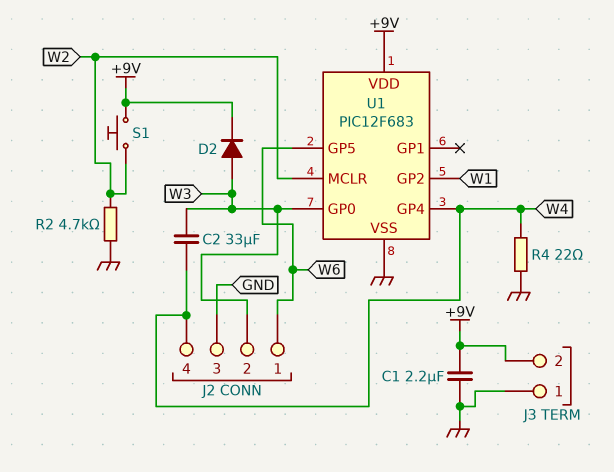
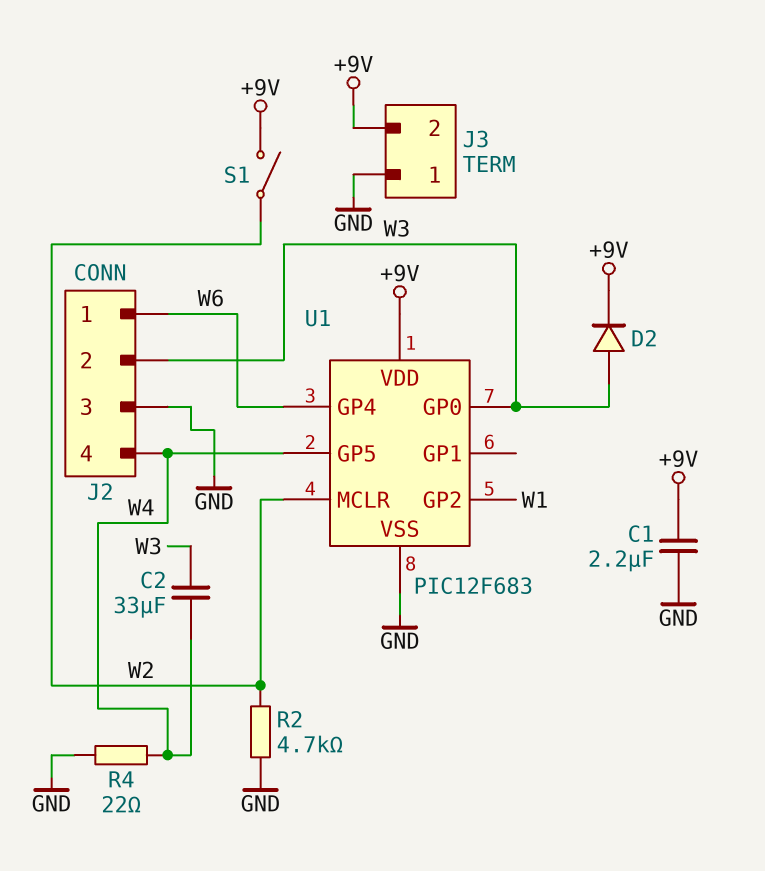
S1: button (+9V, W2) -> switch (+9V, W2)
U1 pin GP4: W4 -> W6
U1 pin GP5: W6 -> W4

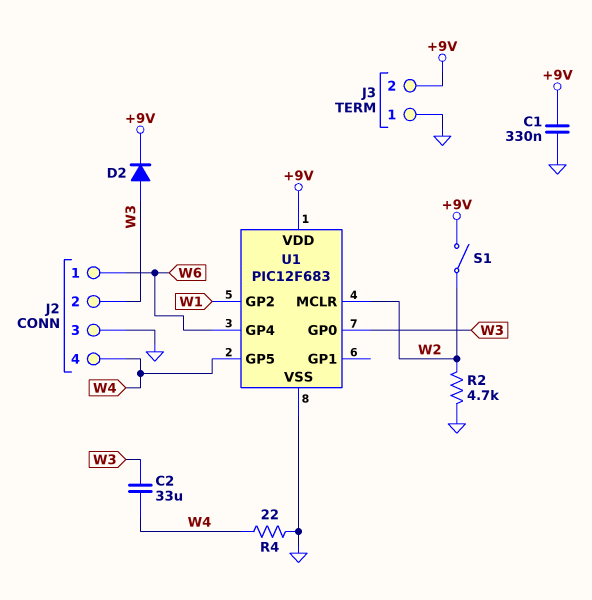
C1: 2.2uF (+9V, GND) -> 330nF (+9V, GND)

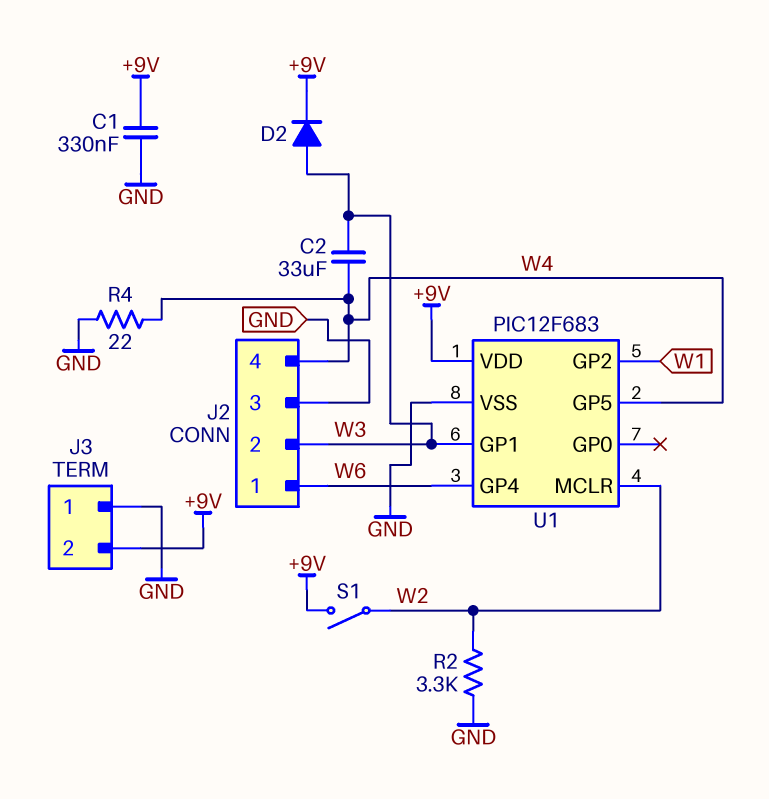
R2: 4.7k (GND, W2) -> 3.3k (GND, W2)
U1 pin GP0: W3 -> none
U1 pin GP1: none -> W3

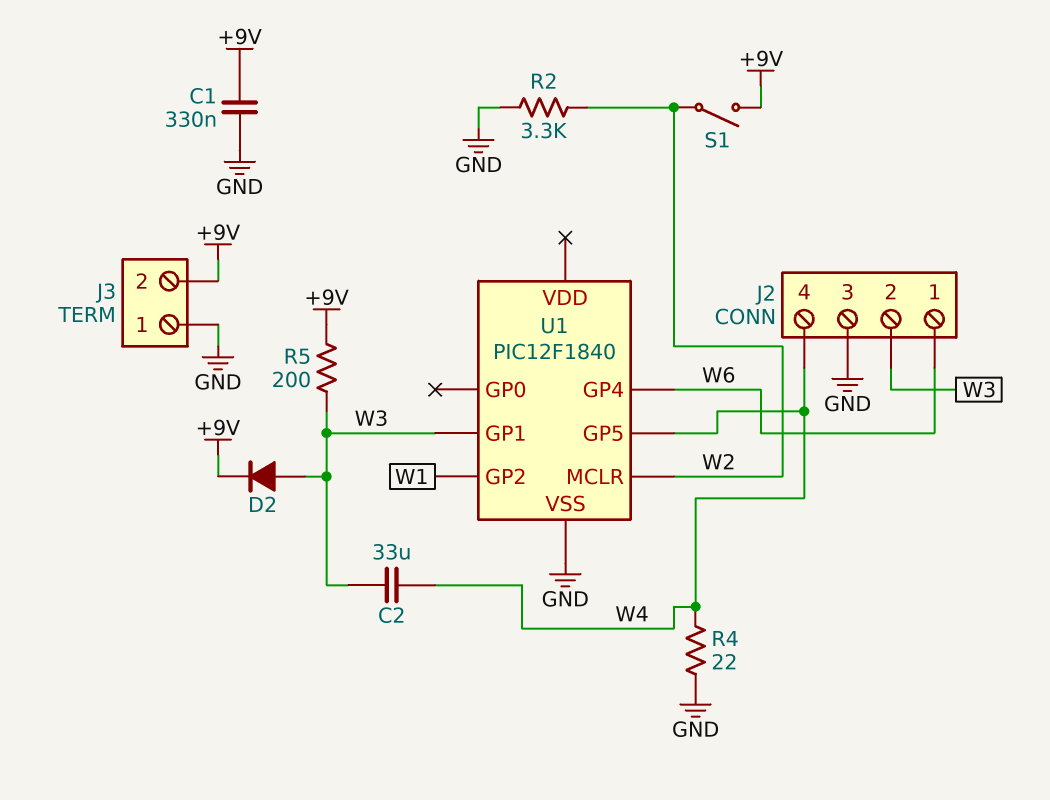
R5: none -> 200 (+9V, W3)
U1: PIC12F683 -> PIC12F1840
U1 pin VDD: +9V -> none

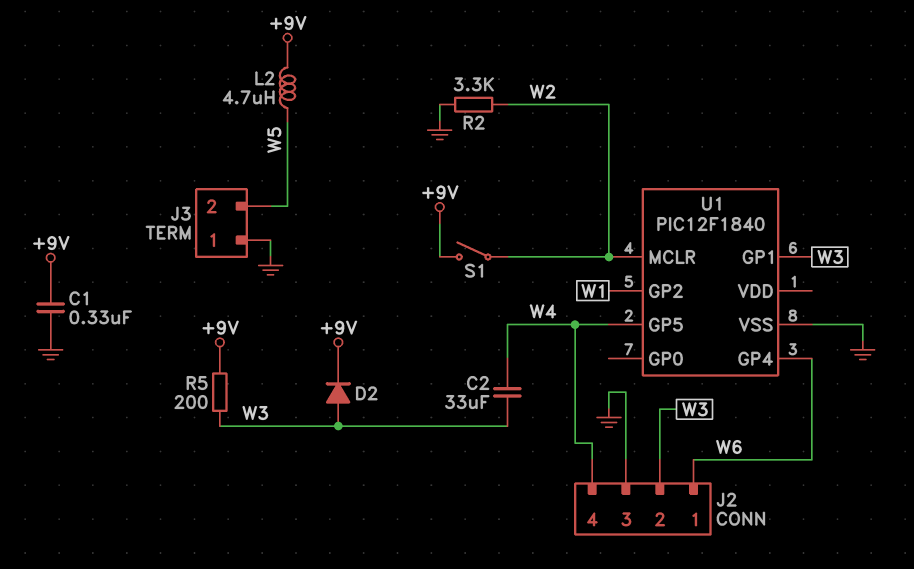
J3 pin 2: +9V -> W5
L2: none -> 4.7uH (+9V, W5)
R4: 22 (GND, W4) -> none

